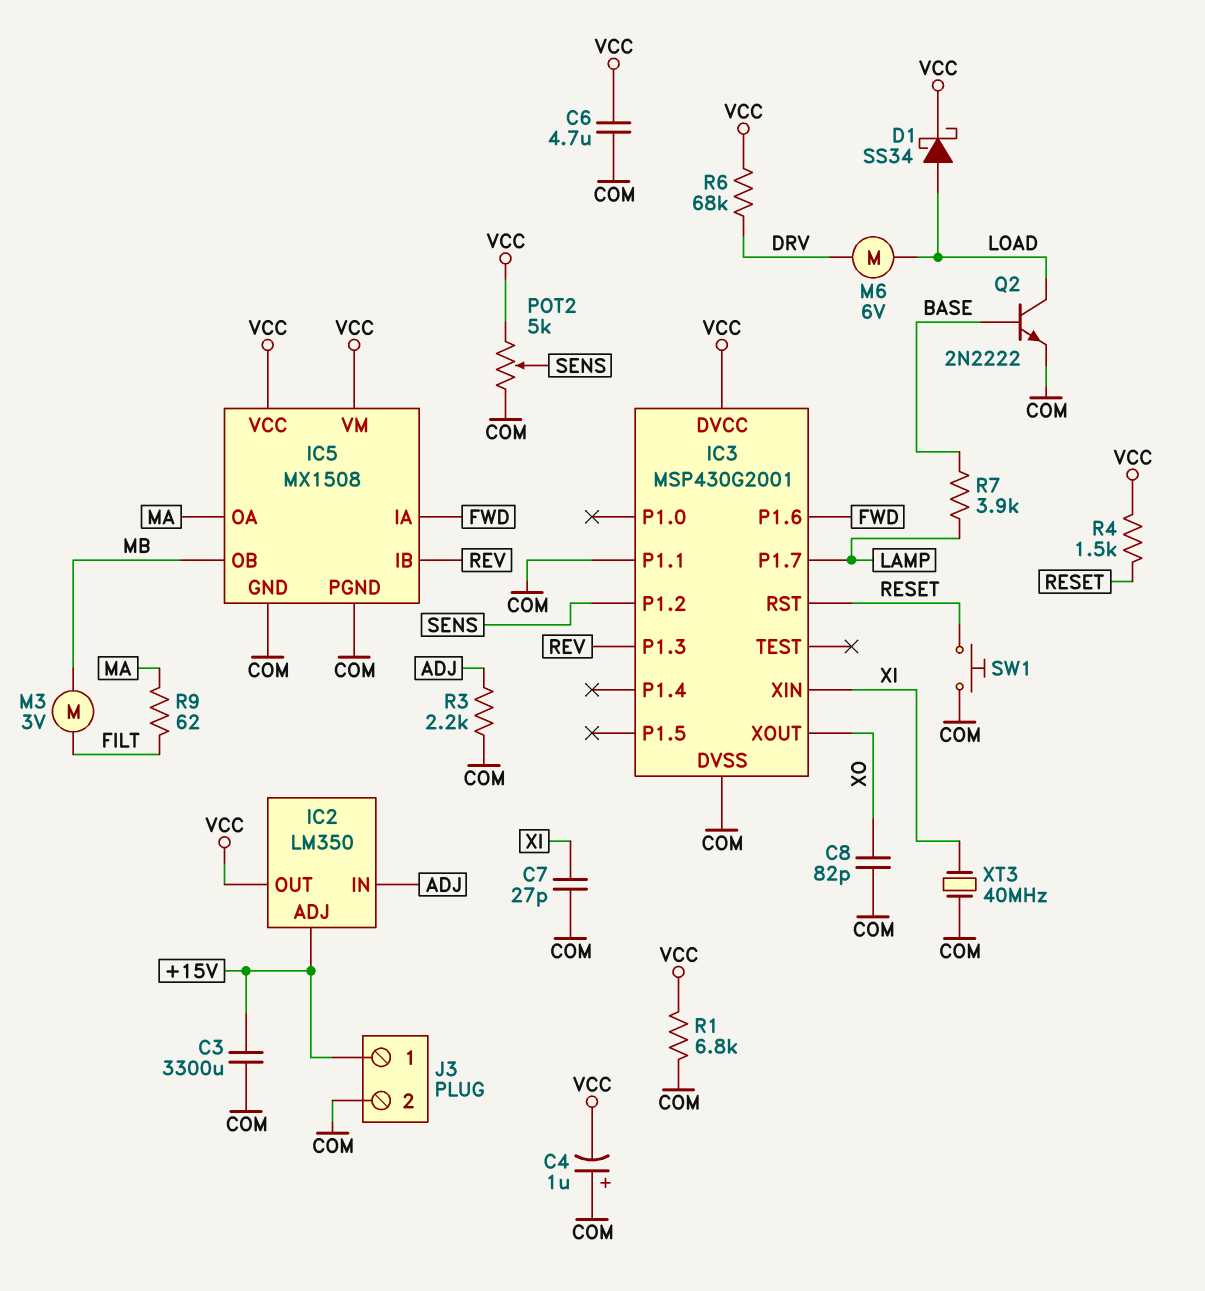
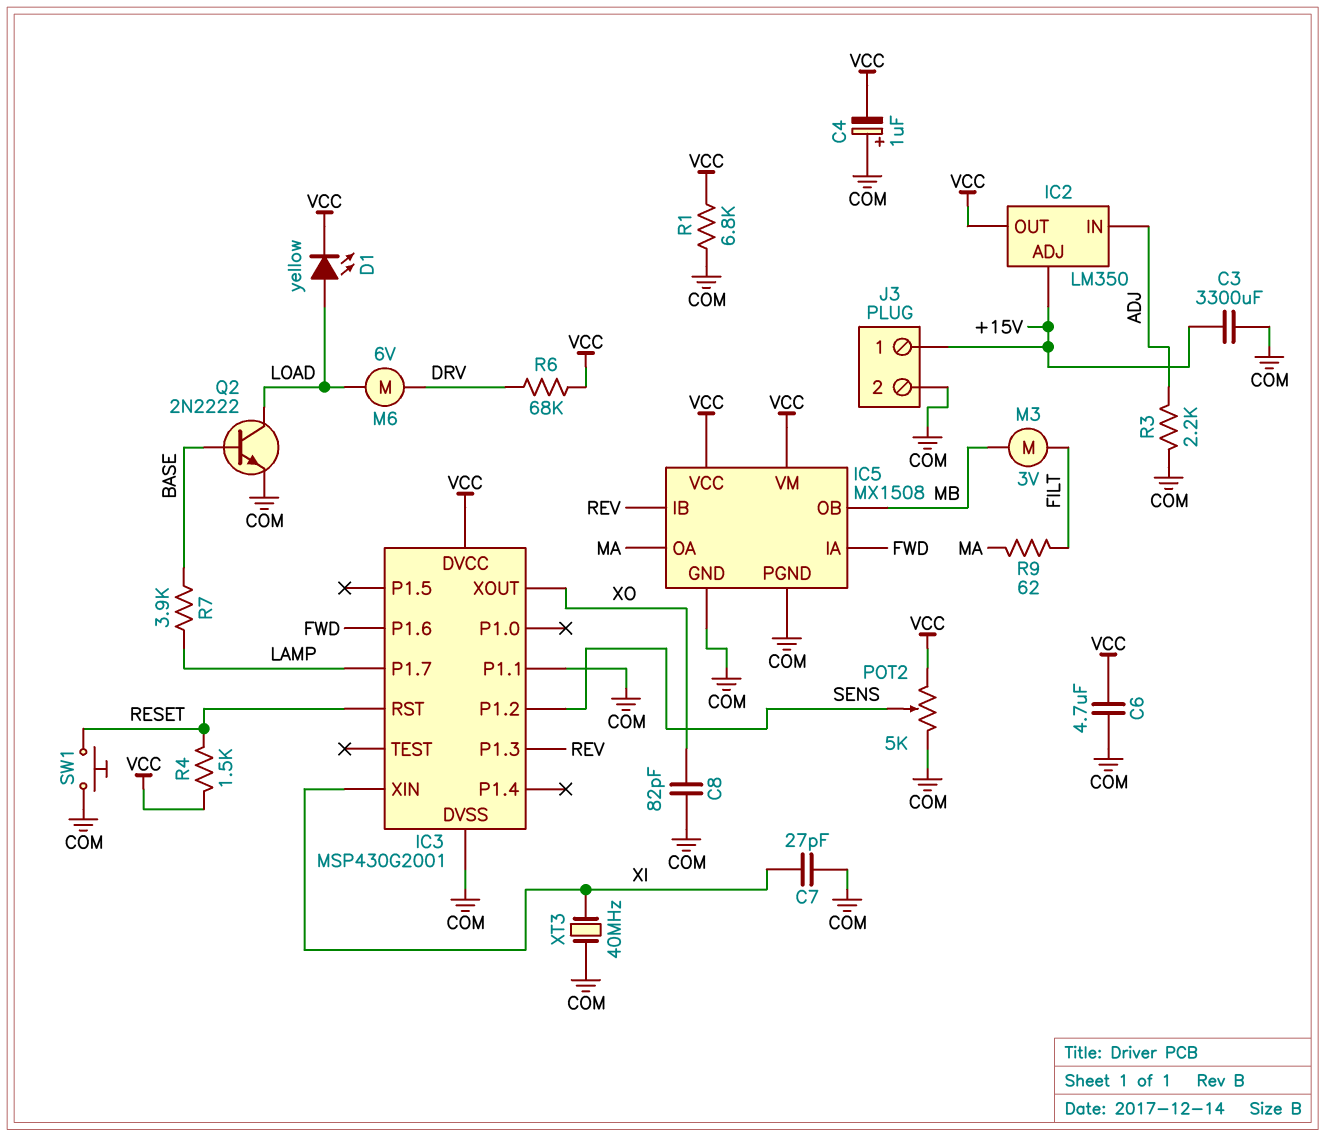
D1: schottky SS34 (A LOAD, K VCC) -> LED yellow (A LOAD, K VCC)

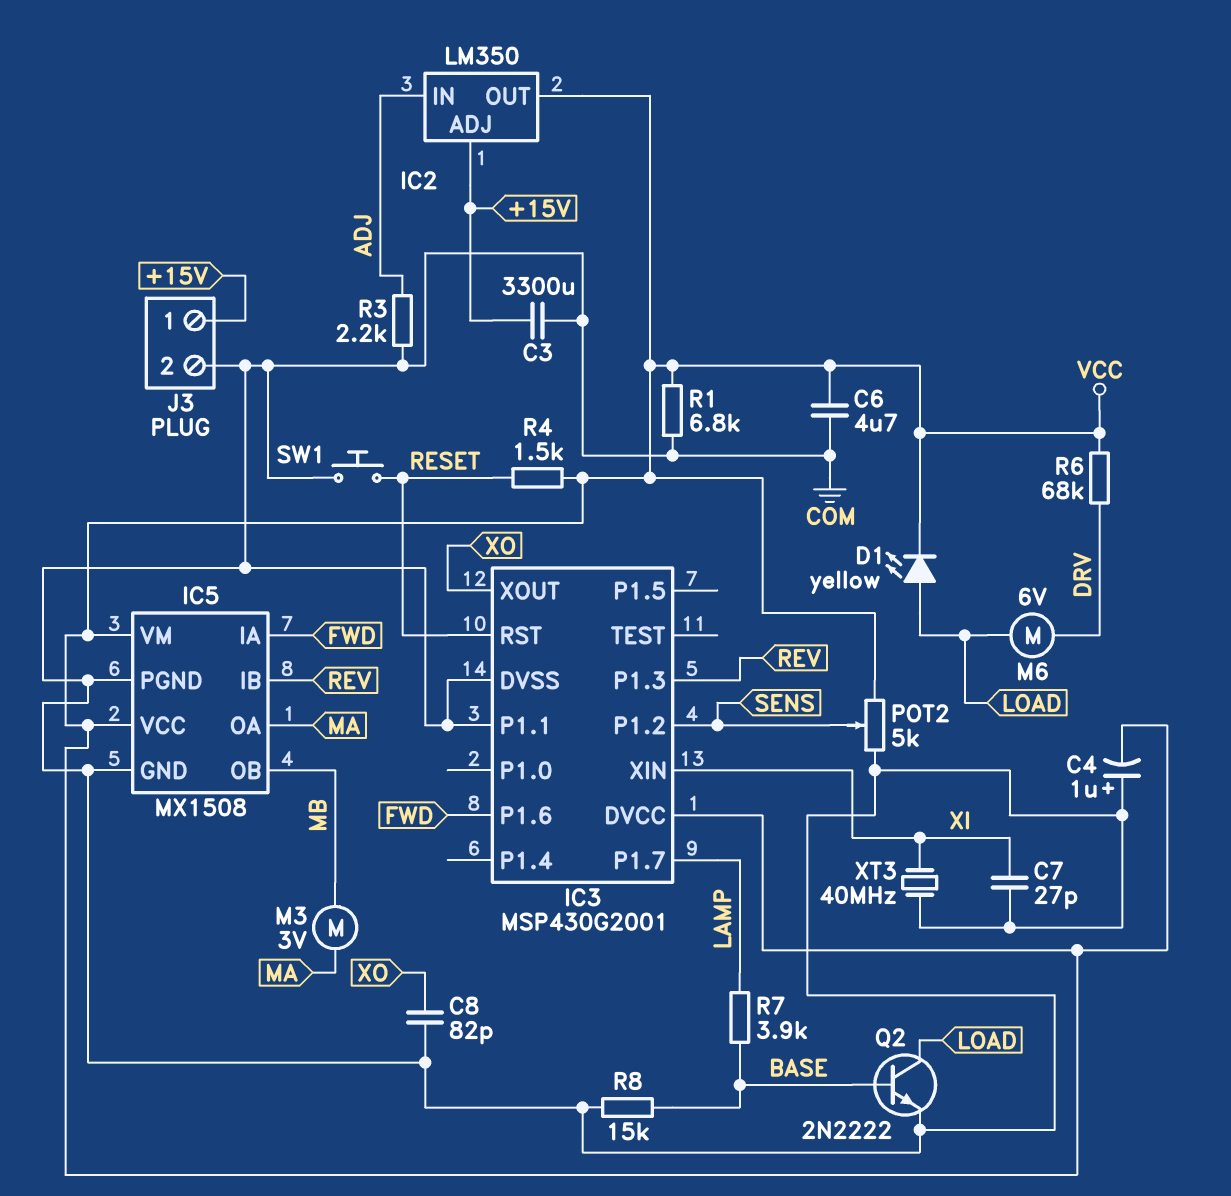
M3: motor 3V (FILT, MB) -> motor 3V (MA, MB)
R8: none -> 15k (BASE, COM)
R9: 62 (FILT, MA) -> none

